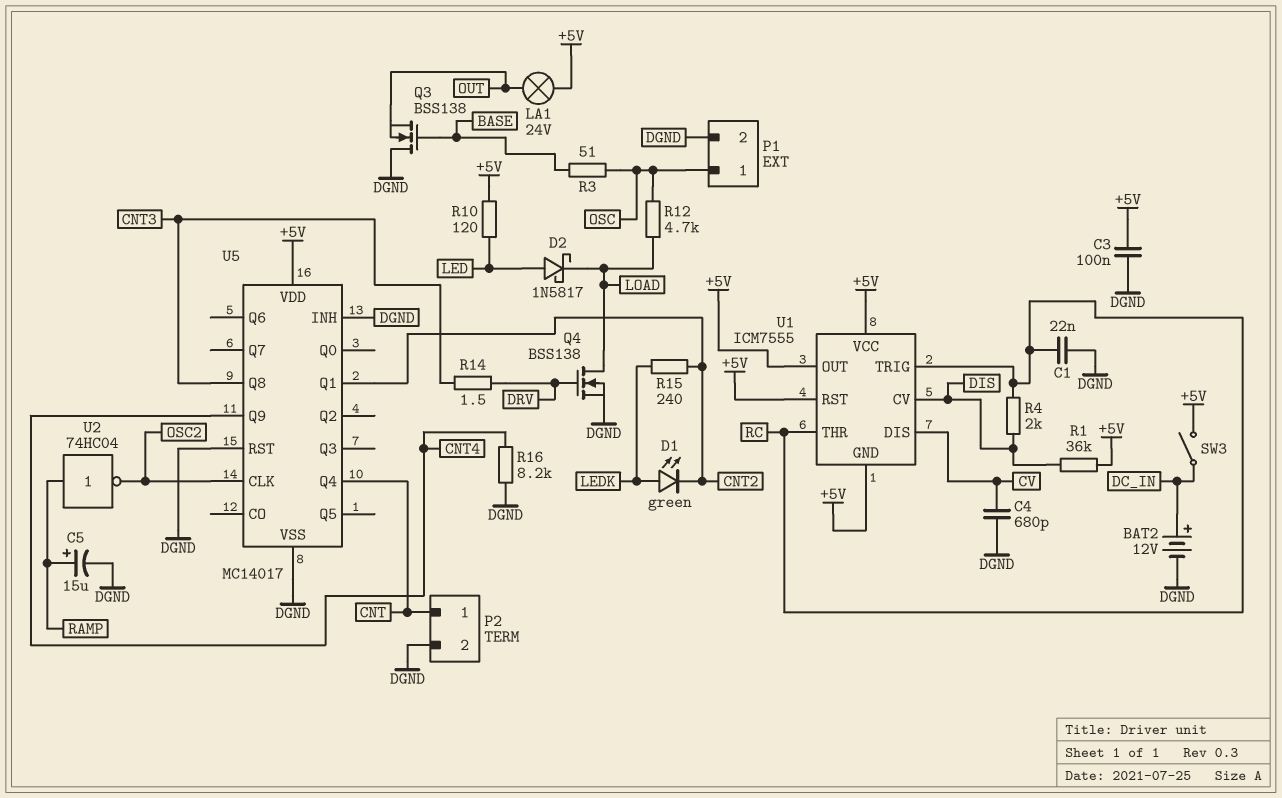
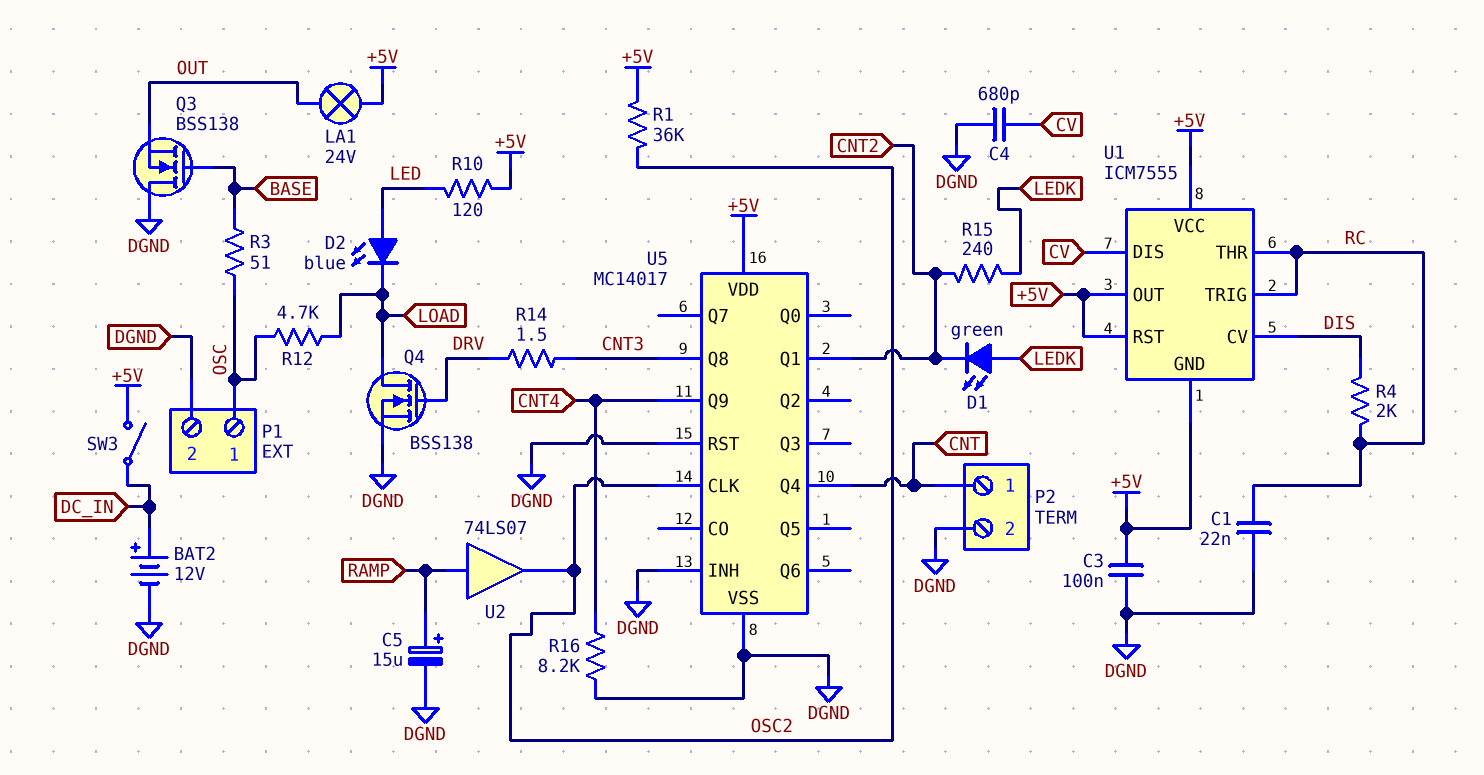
D2: schottky 1N5817 (A LED, K LOAD) -> LED blue (A LED, K LOAD)
R1: 36k (+5V, DIS) -> 36k (+5V, OSC2)
U2: NOT 74HC04 (in RAMP, out OSC2) -> buffer 74LS07 (in RAMP, out OSC2)

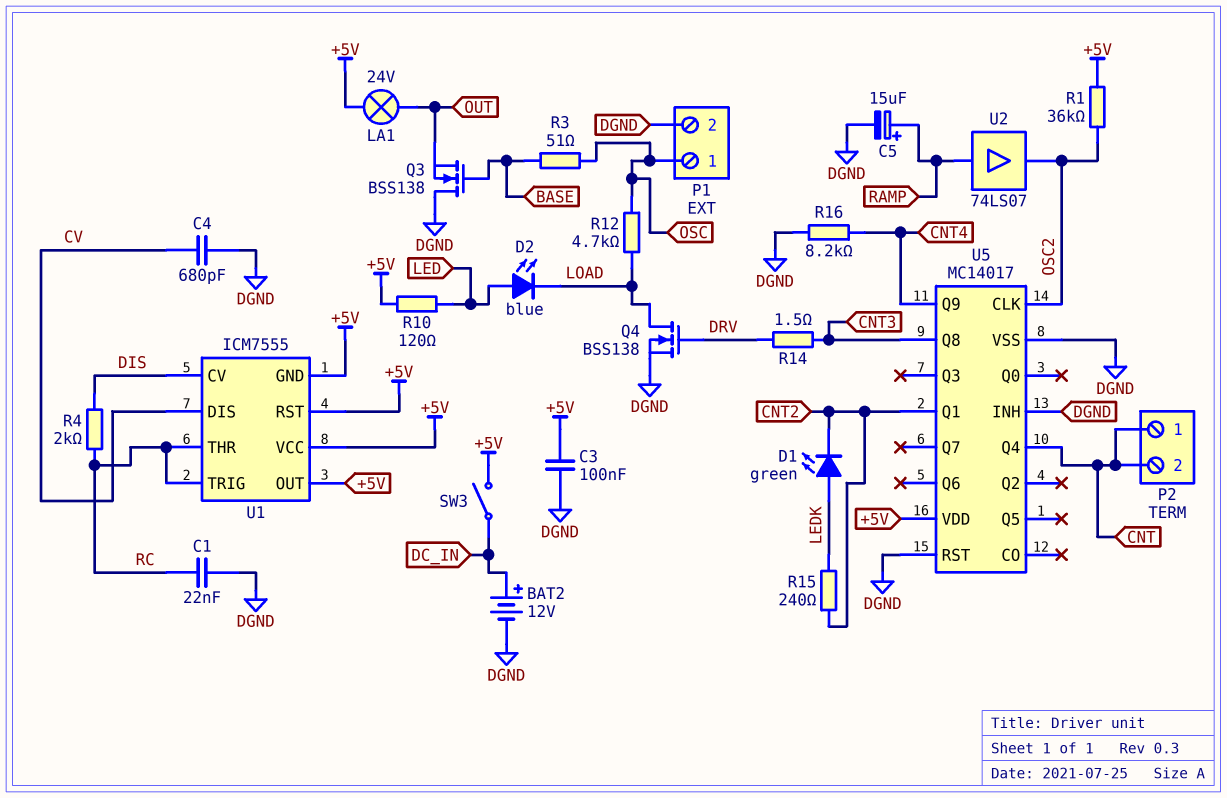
P2 pin 2: DGND -> CNT

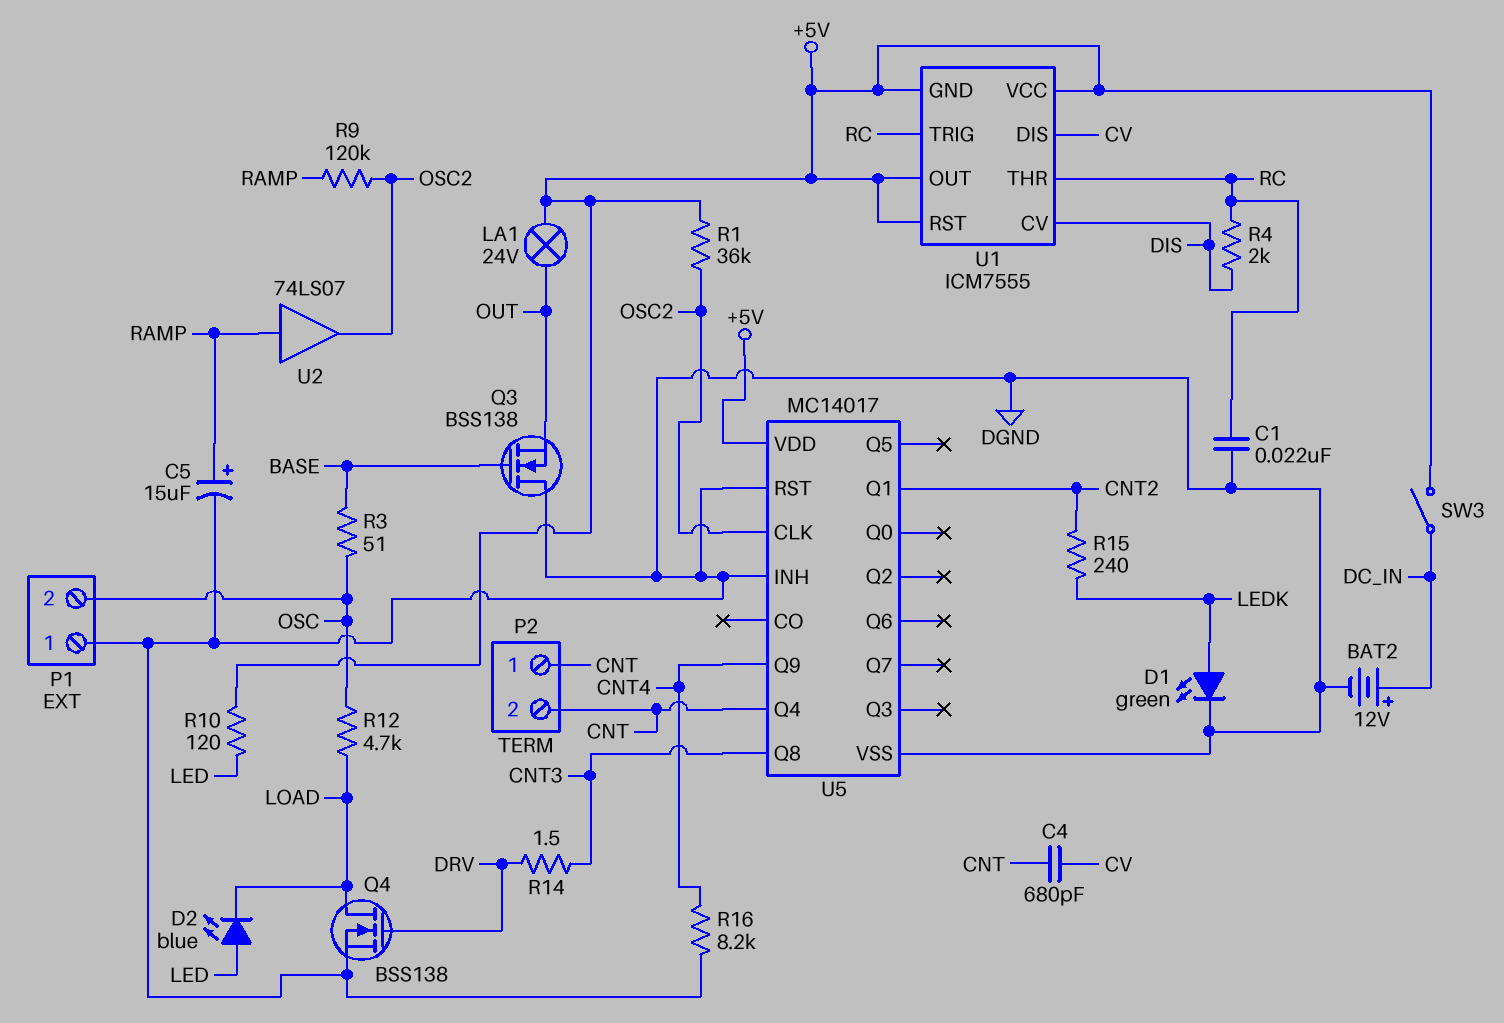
C3: 100nF (+5V, DGND) -> none
C4: 680pF (CV, DGND) -> 680pF (CNT, CV)
D1: LED green (A LEDK, K CNT2) -> LED green (A LEDK, K DGND)
P1 pin 1: OSC -> DGND
P1 pin 2: DGND -> OSC
R9: none -> 120k (OSC2, RAMP)

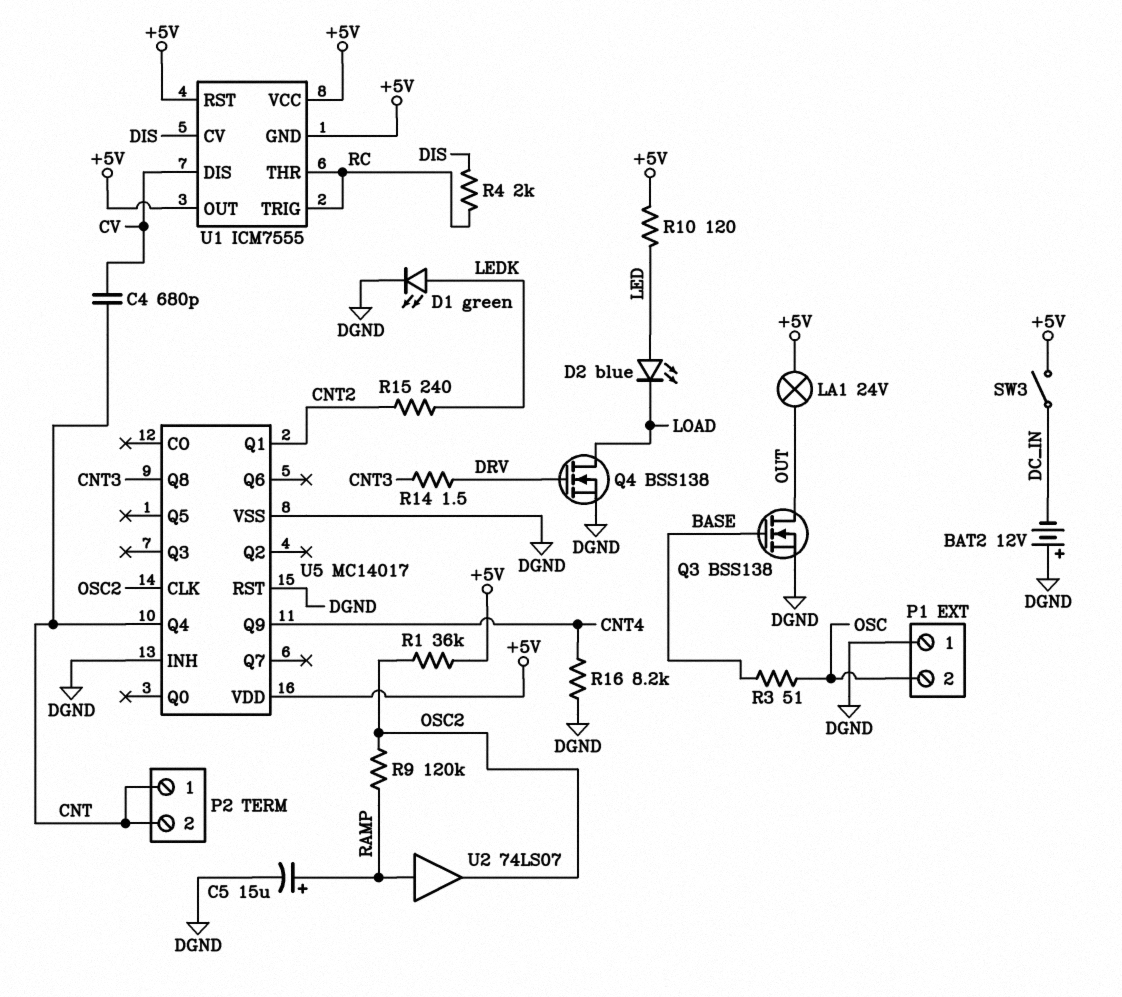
BAT2: 12V (plus DC_IN, minus DGND) -> 12V (plus DGND, minus DC_IN)
C1: 22nF (DGND, RC) -> none
Q3: NMOS BSS138 (G BASE, D DGND, S OUT) -> NMOS BSS138 (G BASE, D OUT, S DGND)
R12: 4.7k (LOAD, OSC) -> none

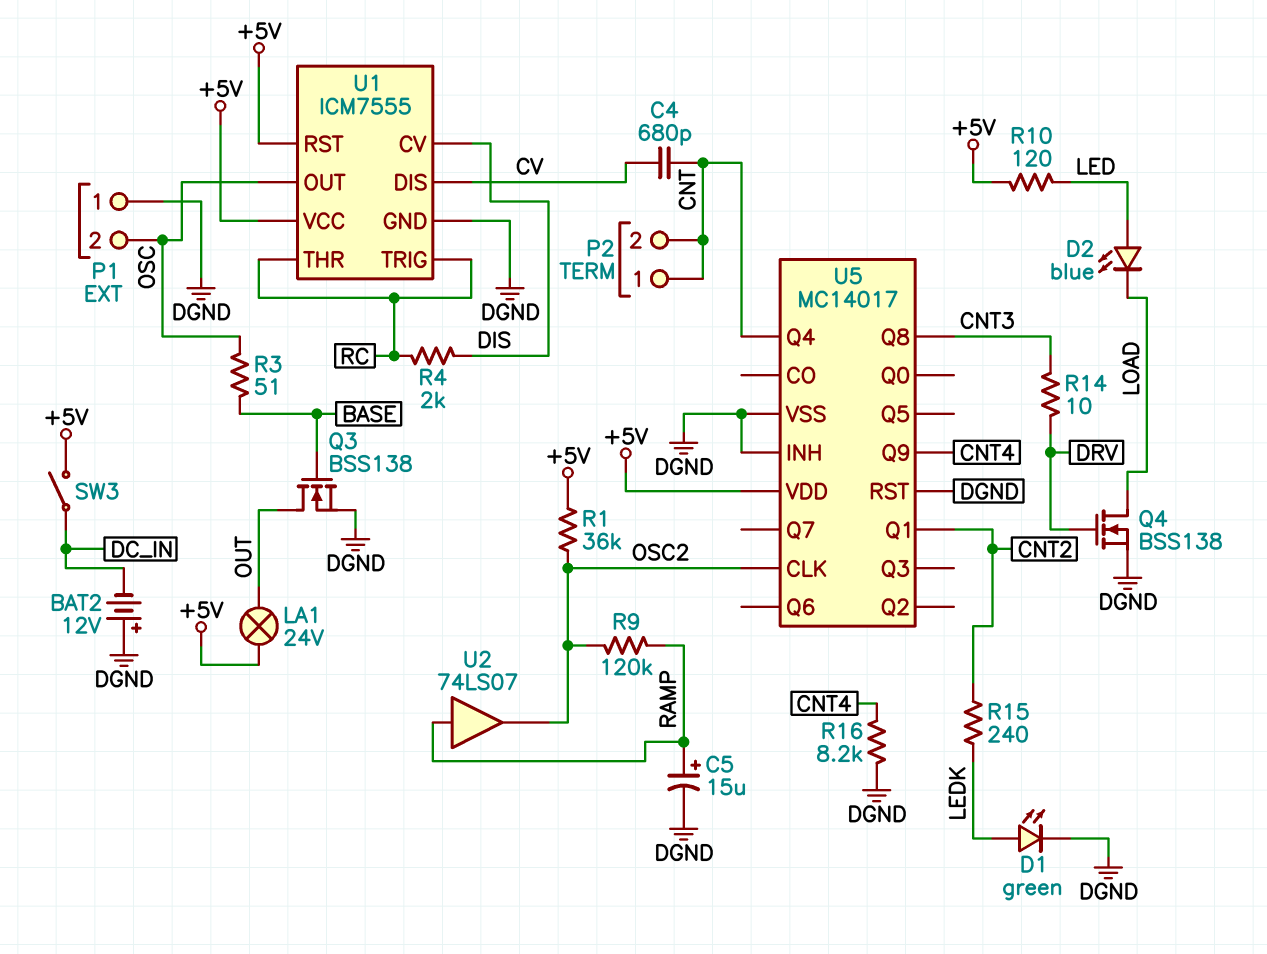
R14: 1.5 (CNT3, DRV) -> 10 (CNT3, DRV)
U1 pin GND: +5V -> DGND
U1 pin OUT: +5V -> OSC

